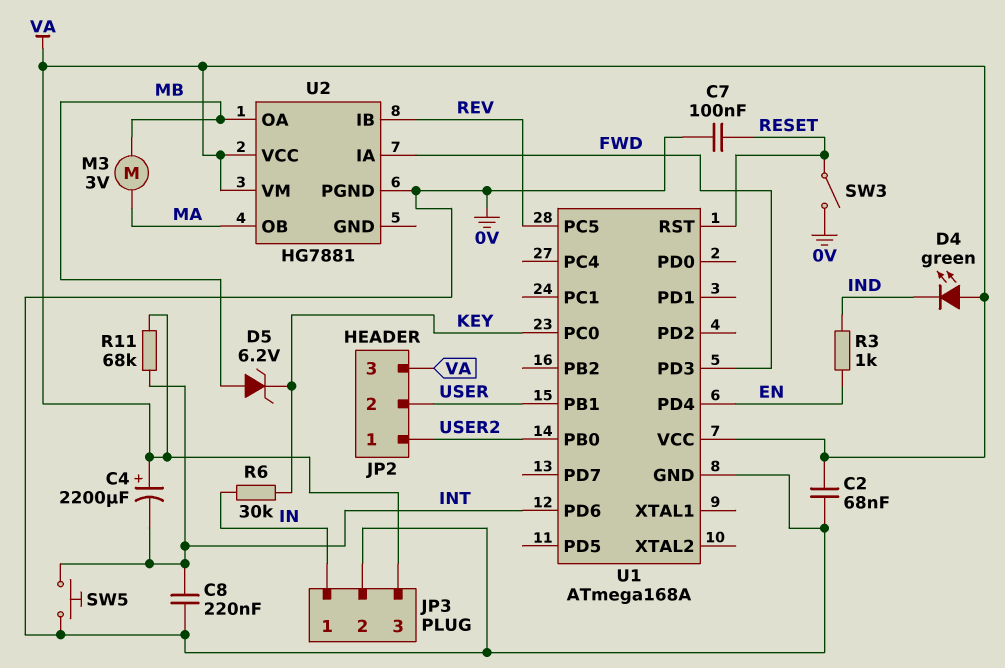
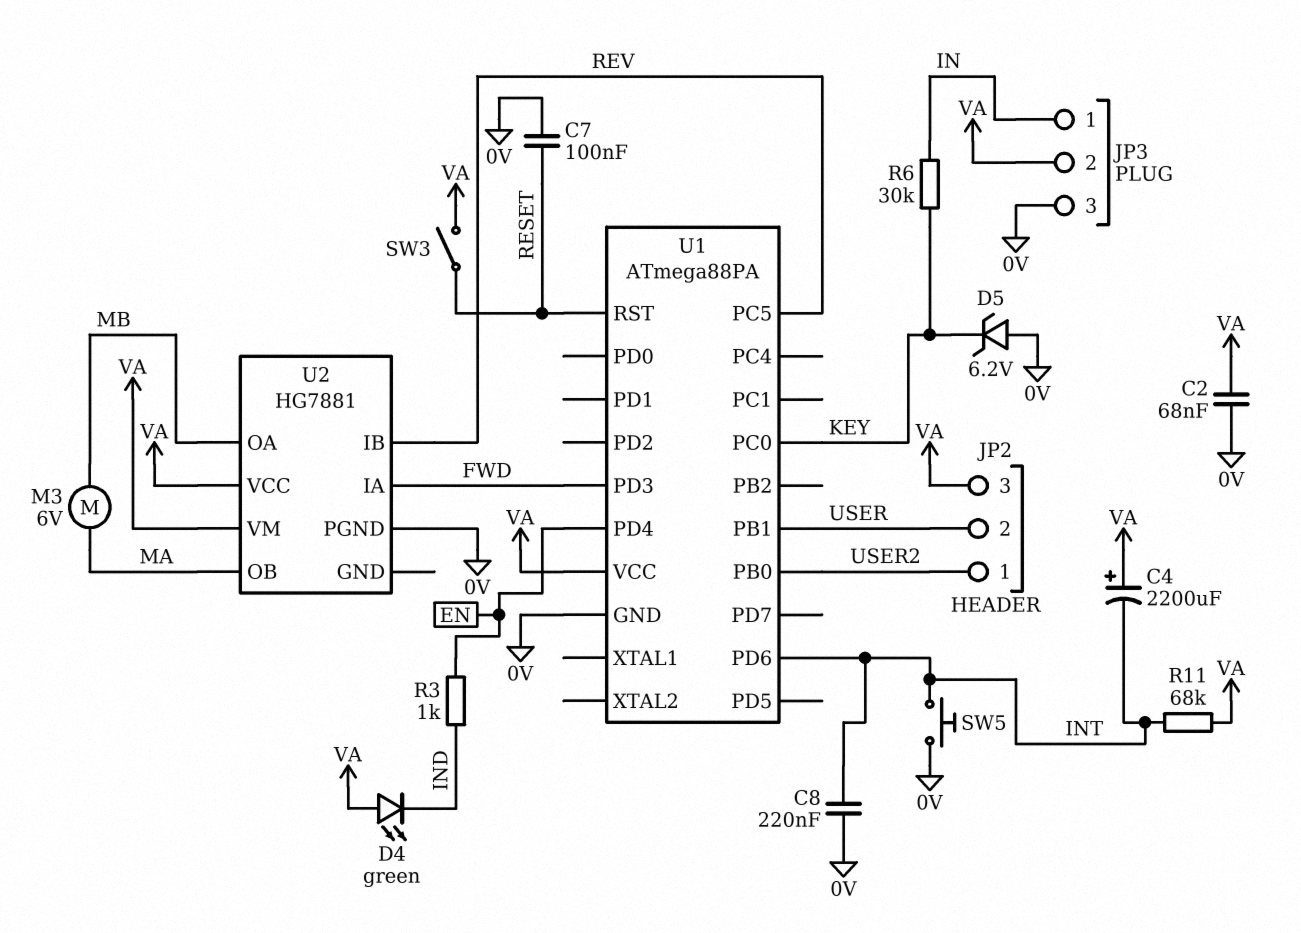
D5: zener 6.2V (A MB, K KEY) -> zener 6.2V (A 0V, K KEY)
JP3 pin 2: 0V -> VA
JP3 pin 3: VA -> 0V
M3: motor 3V (MA, MB) -> motor 6V (MA, MB)
SW3: switch (0V, RESET) -> switch (RESET, VA)
U1: ATmega168A -> ATmega88PA

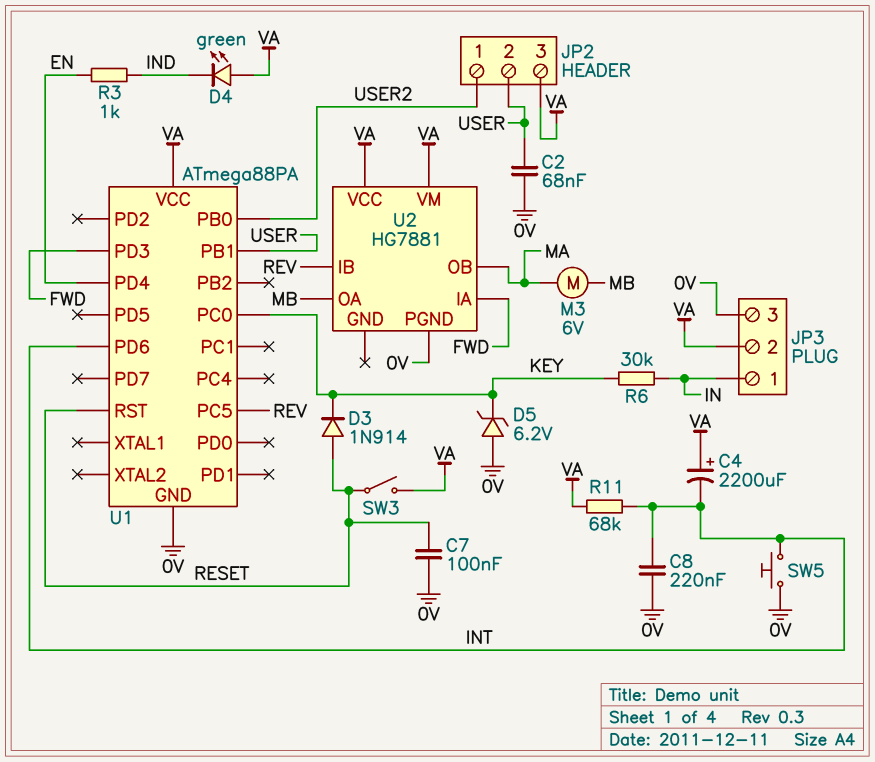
C2: 68nF (0V, VA) -> 68nF (0V, USER)
D3: none -> diode 1N914 (A RESET, K KEY)

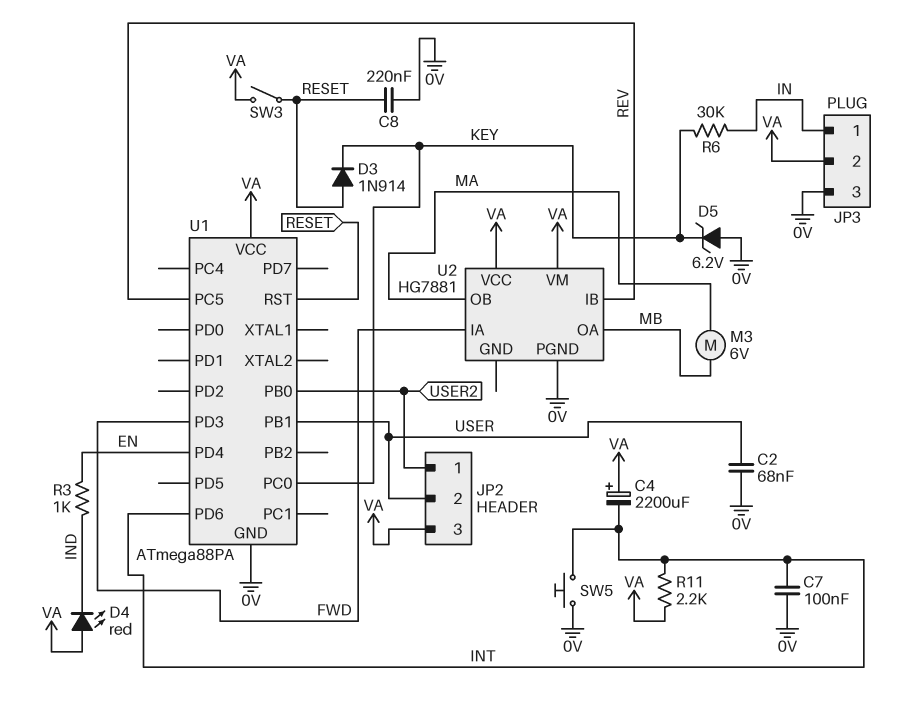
C7: 100nF (0V, RESET) -> 100nF (0V, INT)
C8: 220nF (0V, INT) -> 220nF (0V, RESET)
D4: LED green (A VA, K IND) -> LED red (A VA, K IND)
R11: 68k (INT, VA) -> 2.2k (INT, VA)

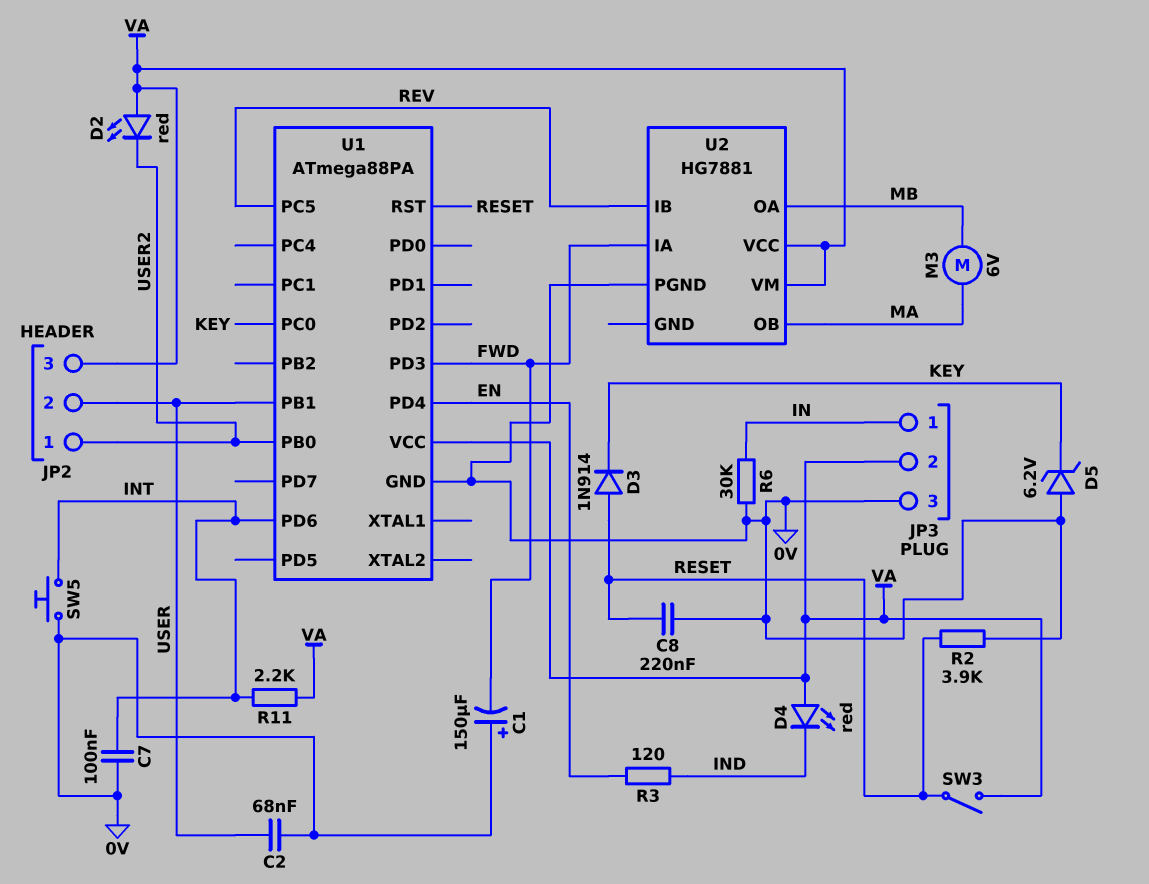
C1: none -> 150uF (plus 0V, minus FWD)
C4: 2200uF (plus VA, minus INT) -> none
D2: none -> LED red (A VA, K USER2)
R2: none -> 3.9k (0V, RESET)
R3: 1k (EN, IND) -> 120 (EN, IND)
R6: 30k (IN, KEY) -> 30k (0V, IN)

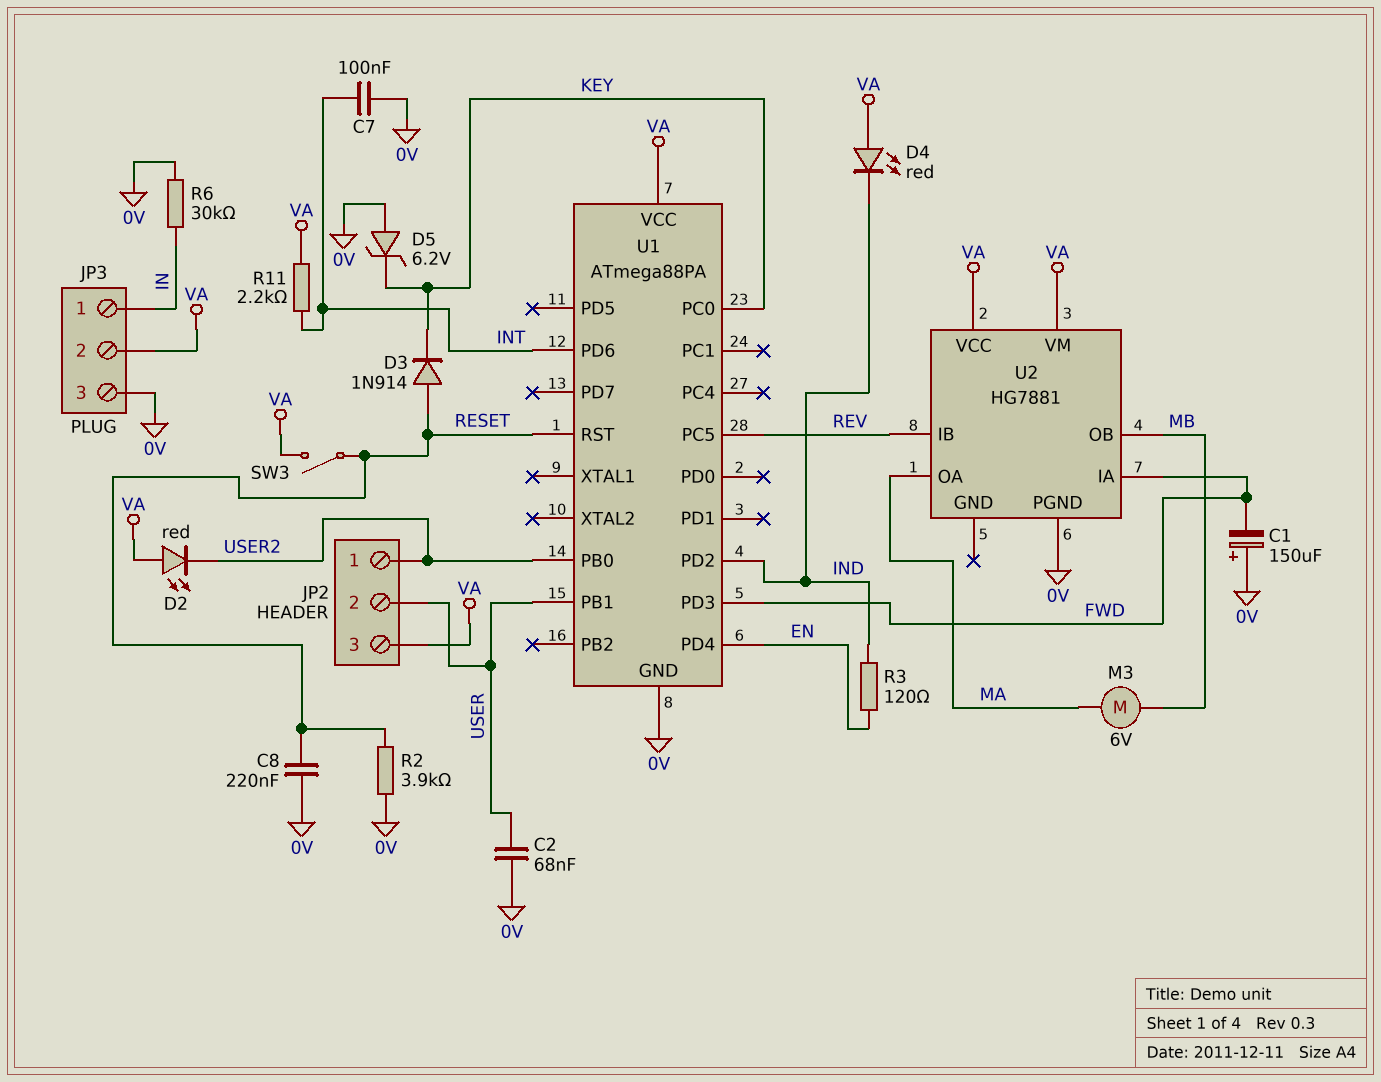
SW5: button (0V, INT) -> none
U1 pin PD2: none -> IND
U2 pin OA: MB -> MA
U2 pin OB: MA -> MB

